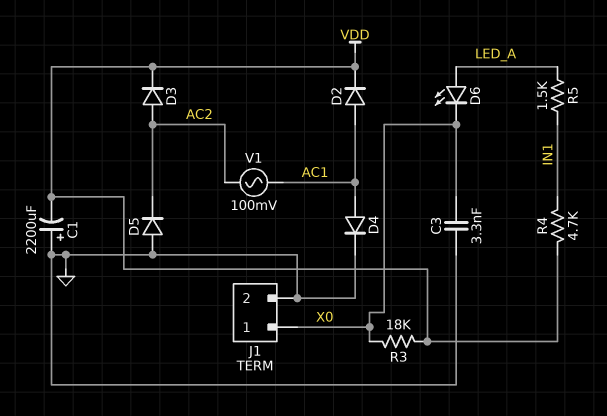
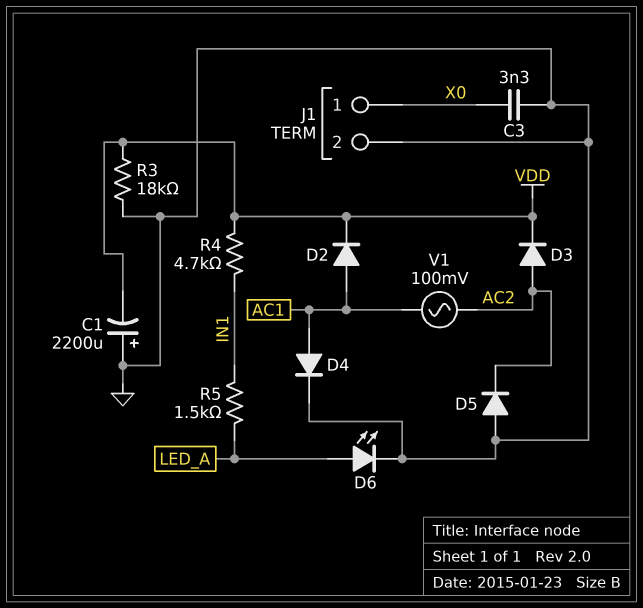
D6: LED (A LED_A, K X0) -> LED (A LED_A, K GND)
R3: 18k (VDD, X0) -> 18k (GND, VDD)

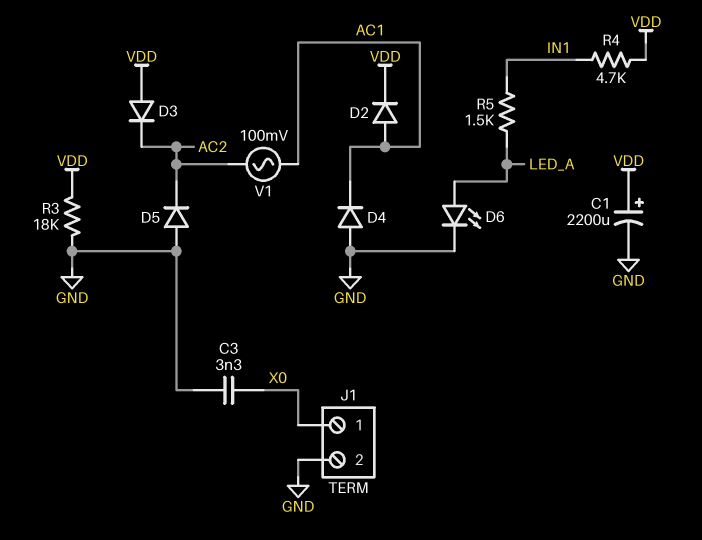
C1: 2200uF (plus GND, minus VDD) -> 2200uF (plus VDD, minus GND)
D3: diode (A AC2, K VDD) -> diode (A VDD, K AC2)
D4: diode (A AC1, K GND) -> diode (A GND, K AC1)

